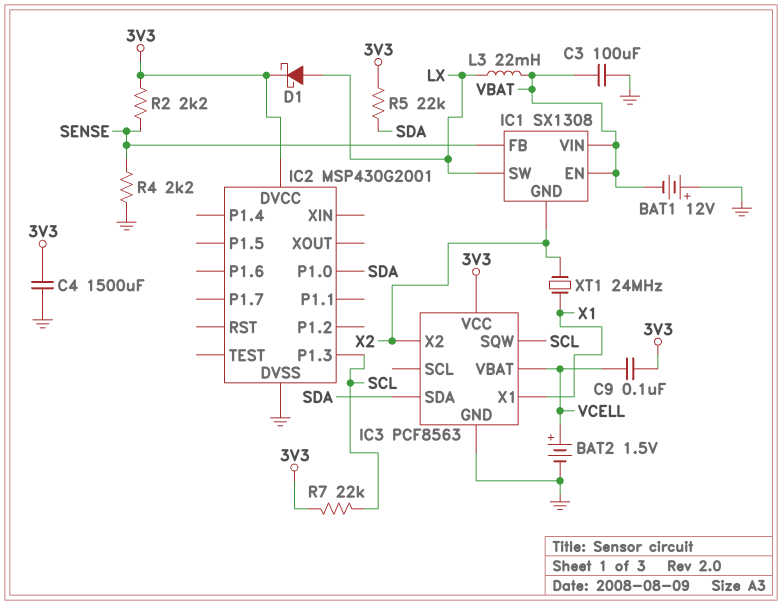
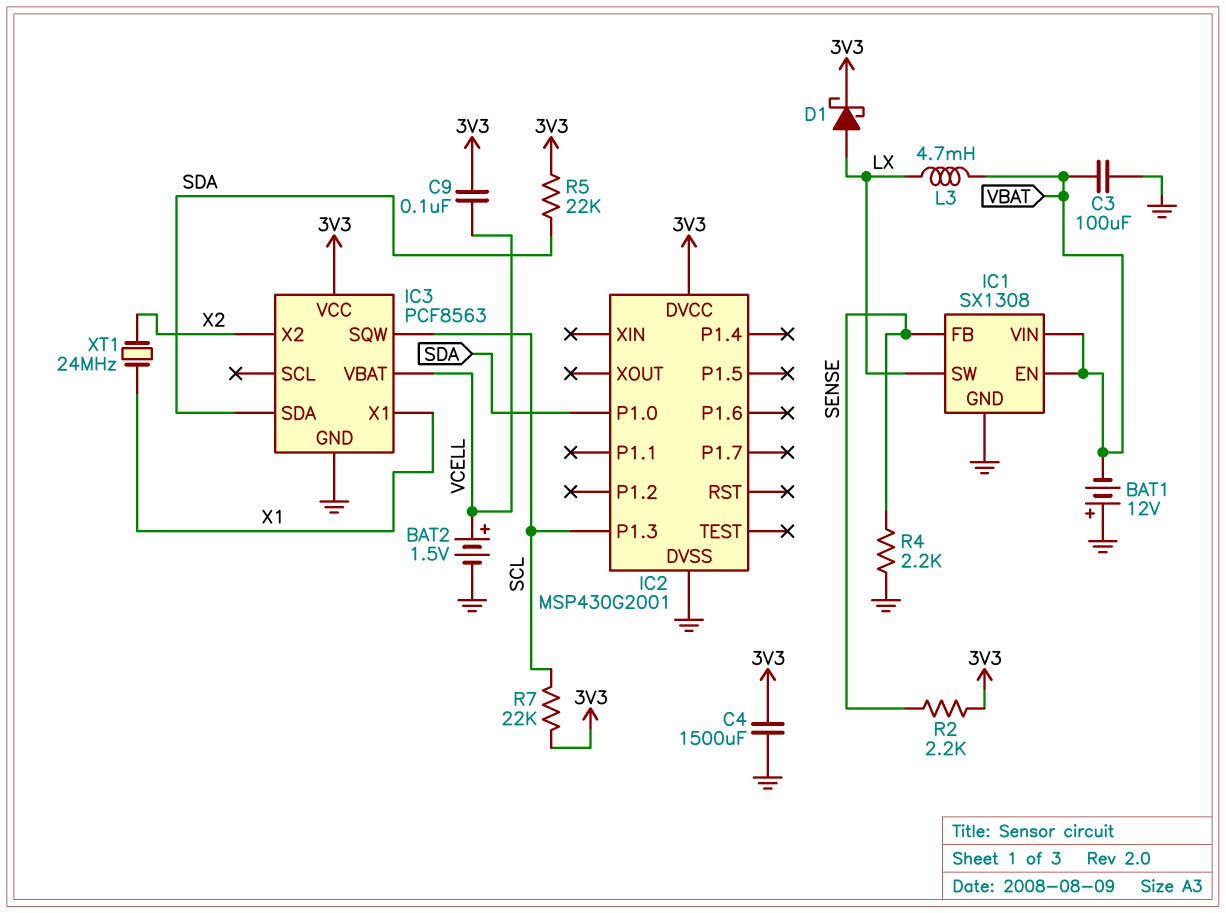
IC1 pin GND: X2 -> GND
L3: 22mH (LX, VBAT) -> 4.7mH (LX, VBAT)

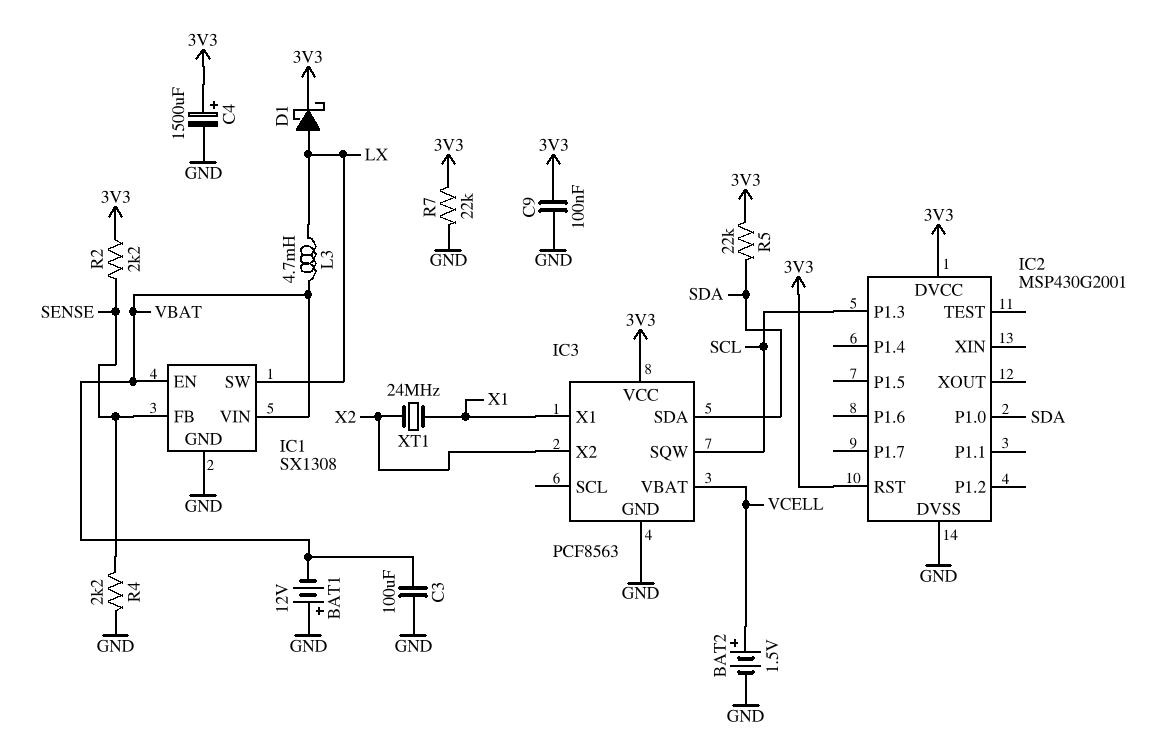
C4: 1500uF (3V3, GND) -> 1500uF (plus 3V3, minus GND)
C9: 100nF (3V3, VCELL) -> 100nF (3V3, GND)
IC2 pin RST: none -> 3V3
R7: 22k (3V3, SCL) -> 22k (3V3, GND)

